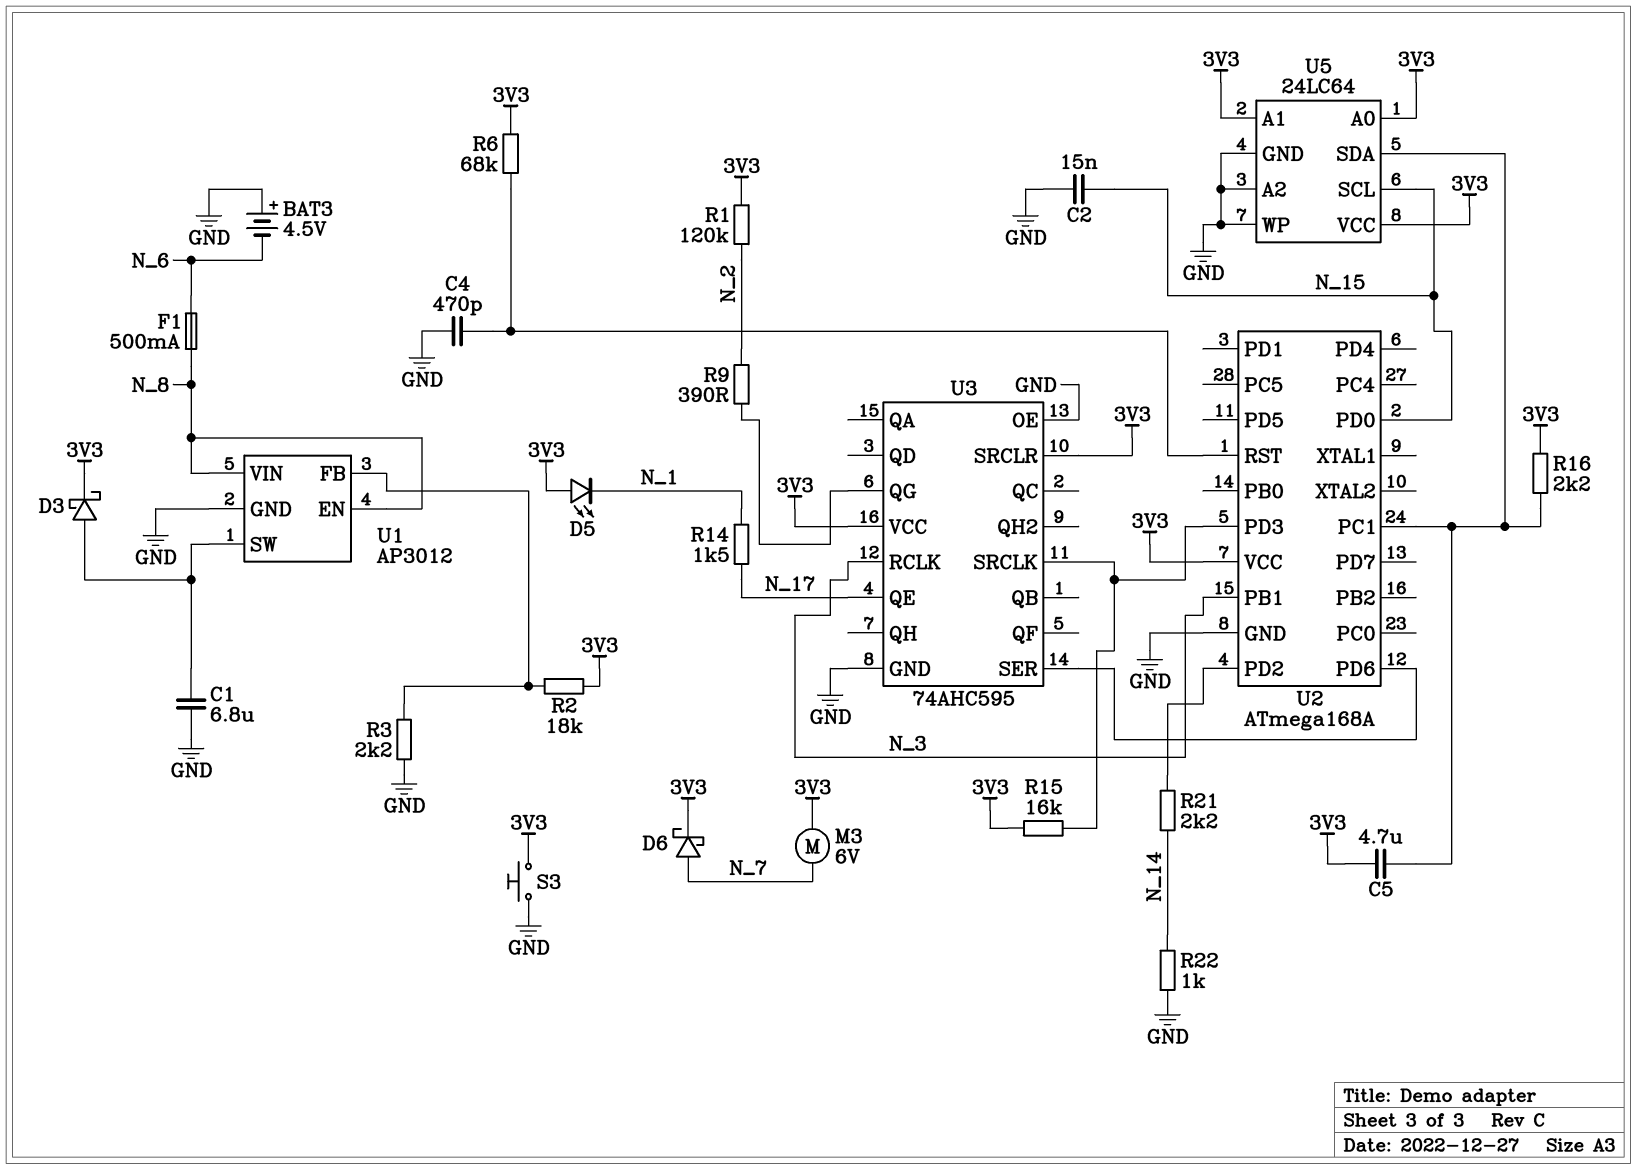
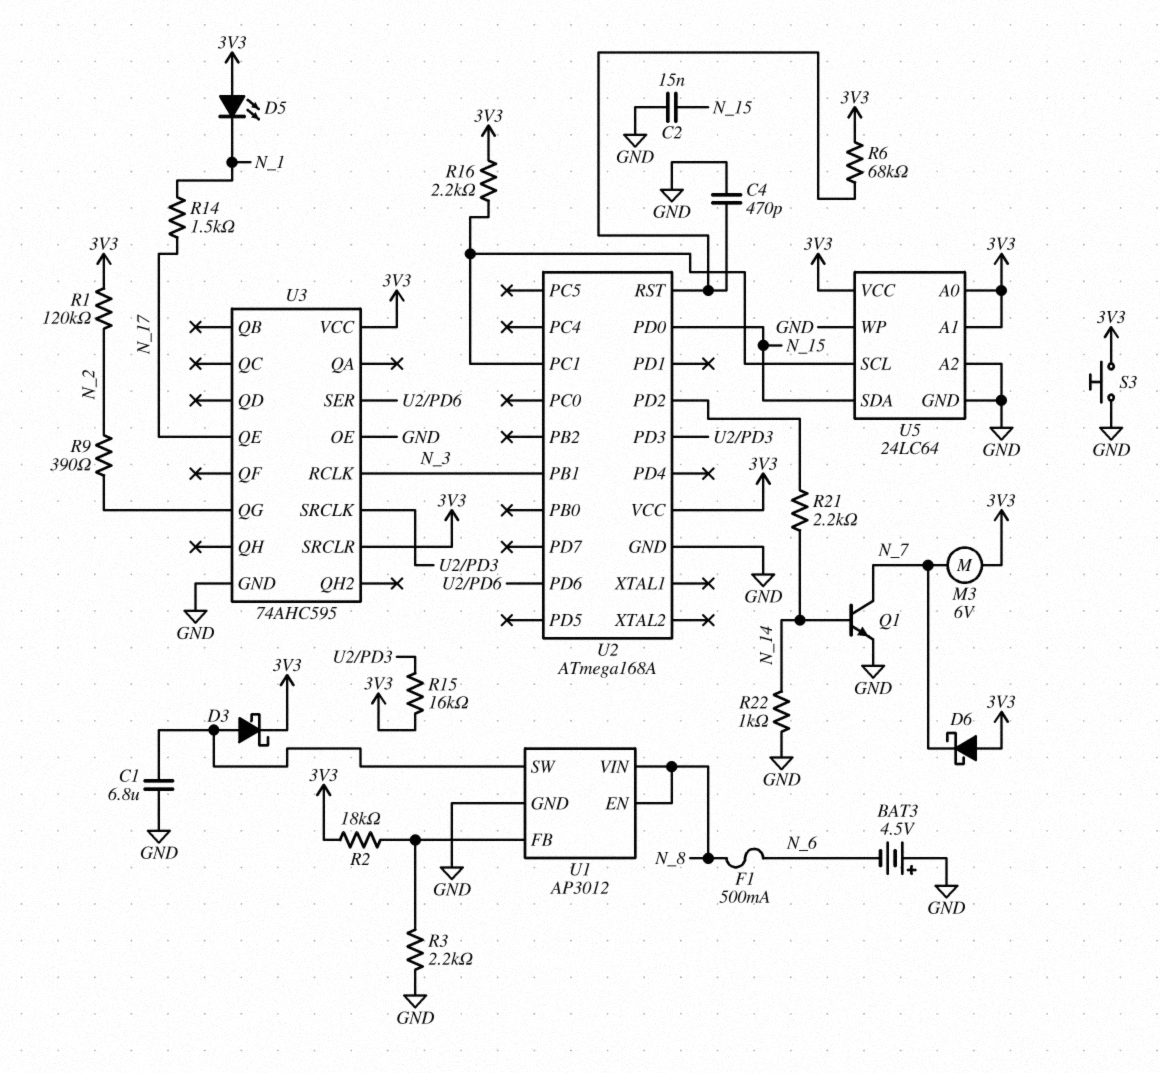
C5: 4.7uF (3V3, U2/PC1) -> none
D6: schottky (A N_7, K 3V3) -> schottky (A 3V3, K N_7)
Q1: none -> NPN (B N_14, C N_7, E GND)
U5 pin SCL: N_15 -> U2/PC1
U5 pin SDA: U2/PC1 -> N_15

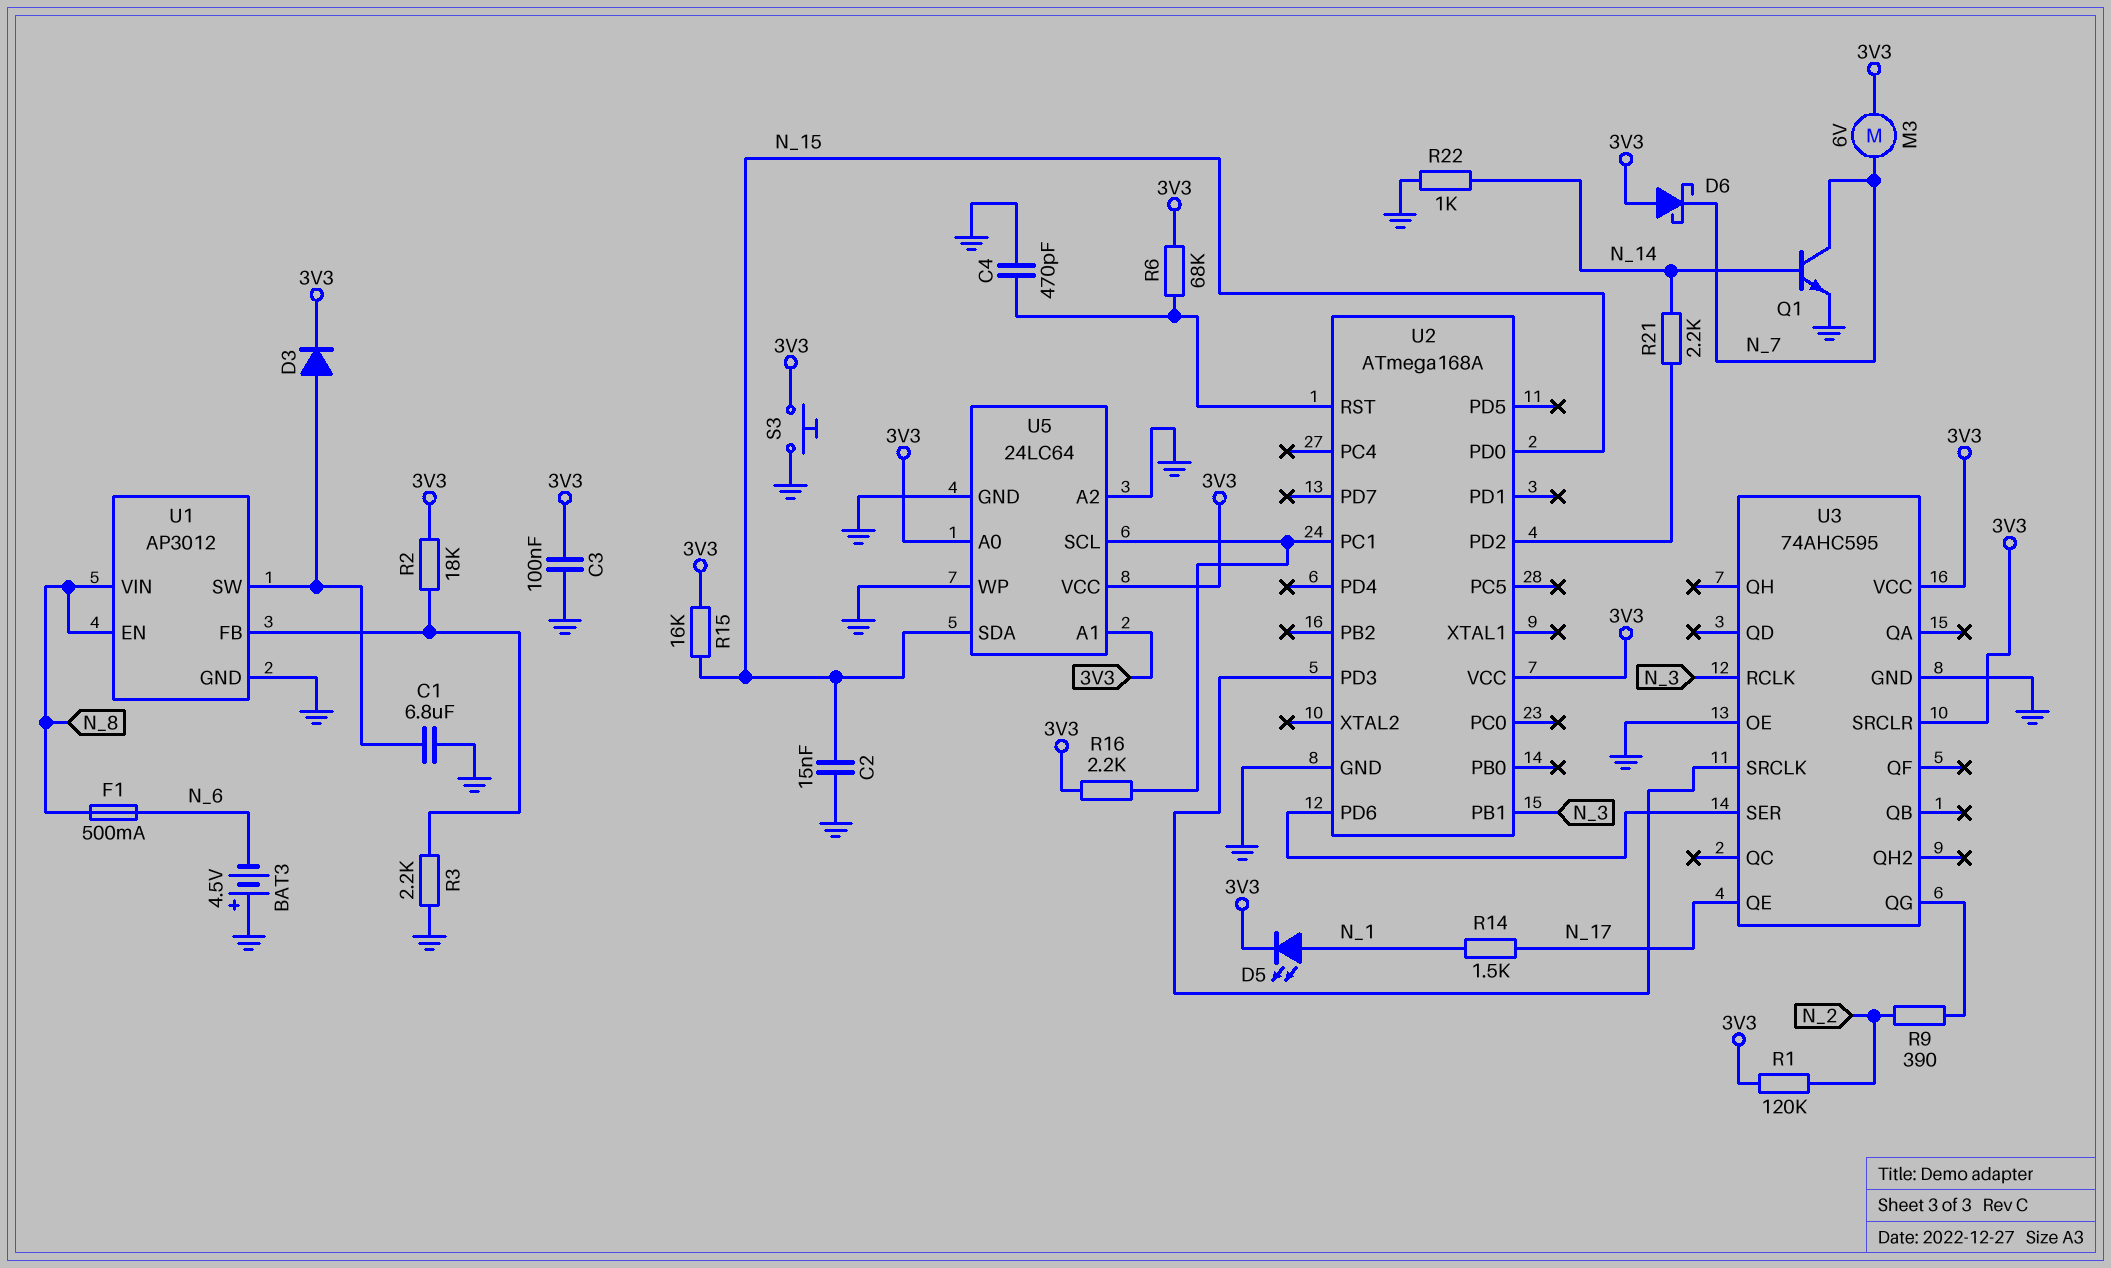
C3: none -> 100nF (3V3, GND)
D3: schottky (A U1/SW, K 3V3) -> diode (A U1/SW, K 3V3)
D5: LED (A 3V3, K N_1) -> LED (A N_1, K 3V3)
R15: 16k (3V3, U2/PD3) -> 16k (3V3, N_15)

